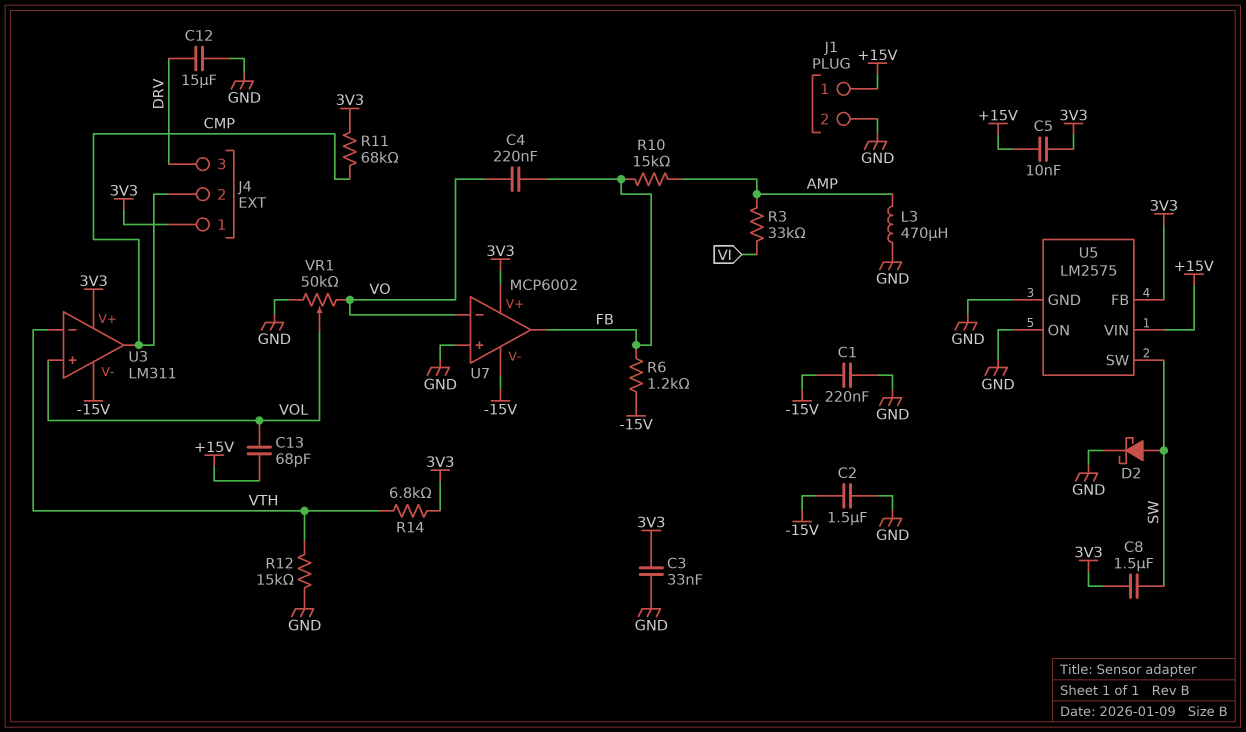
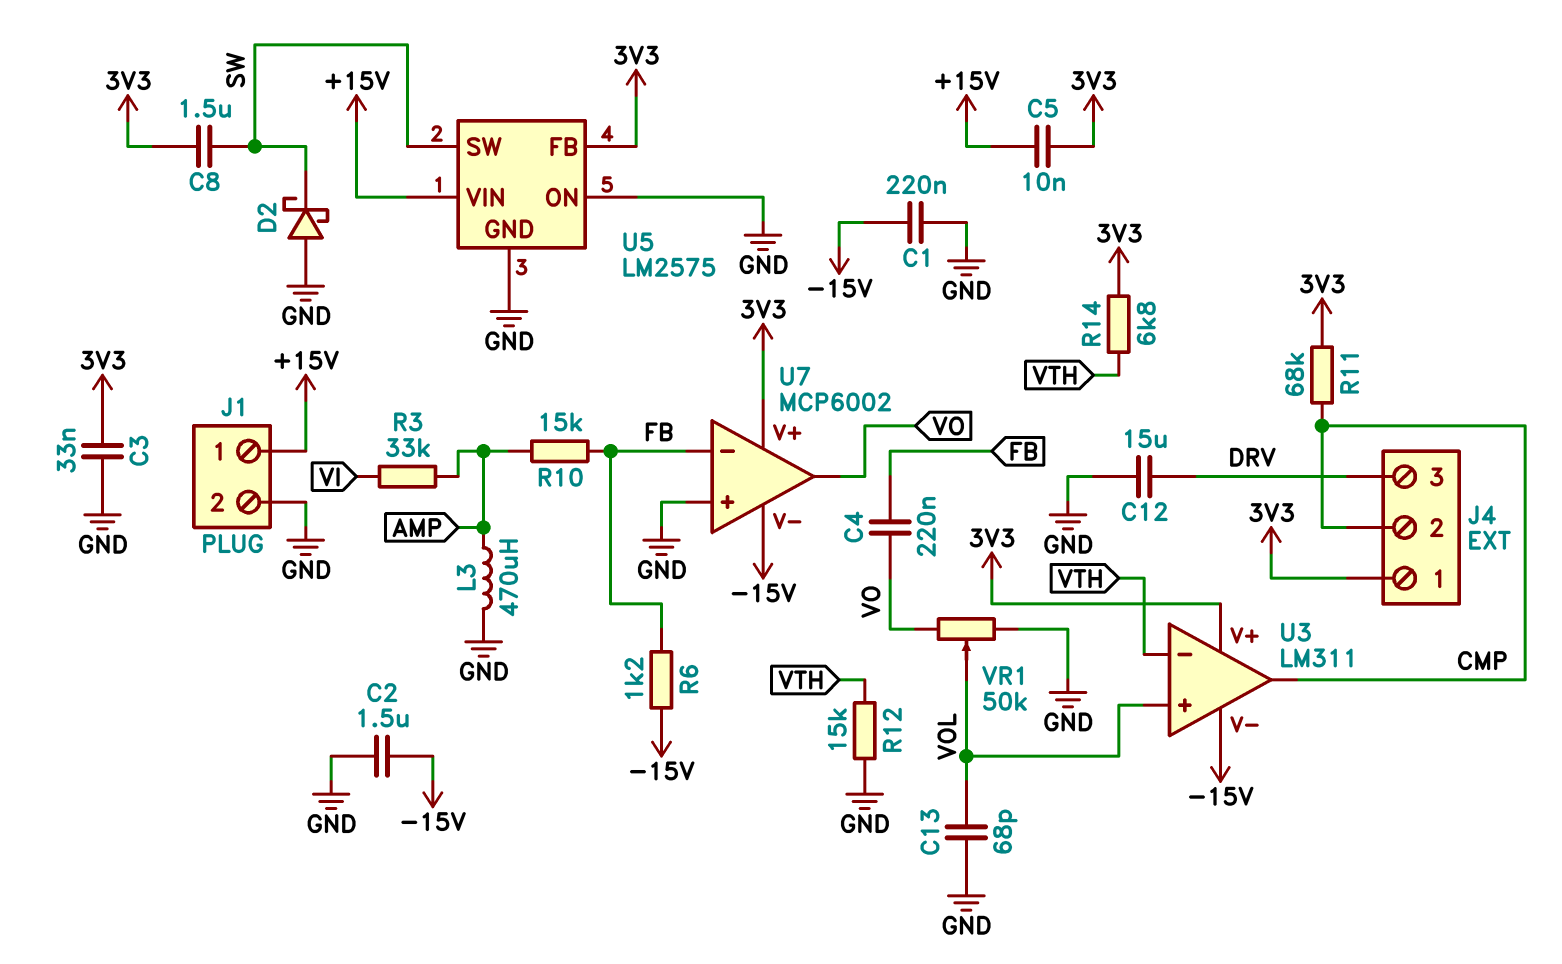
C13: 68pF (+15V, VOL) -> 68pF (GND, VOL)
D2: schottky (A SW, K GND) -> schottky (A GND, K SW)
U7 pin in-: VO -> FB
U7 pin out: FB -> VO

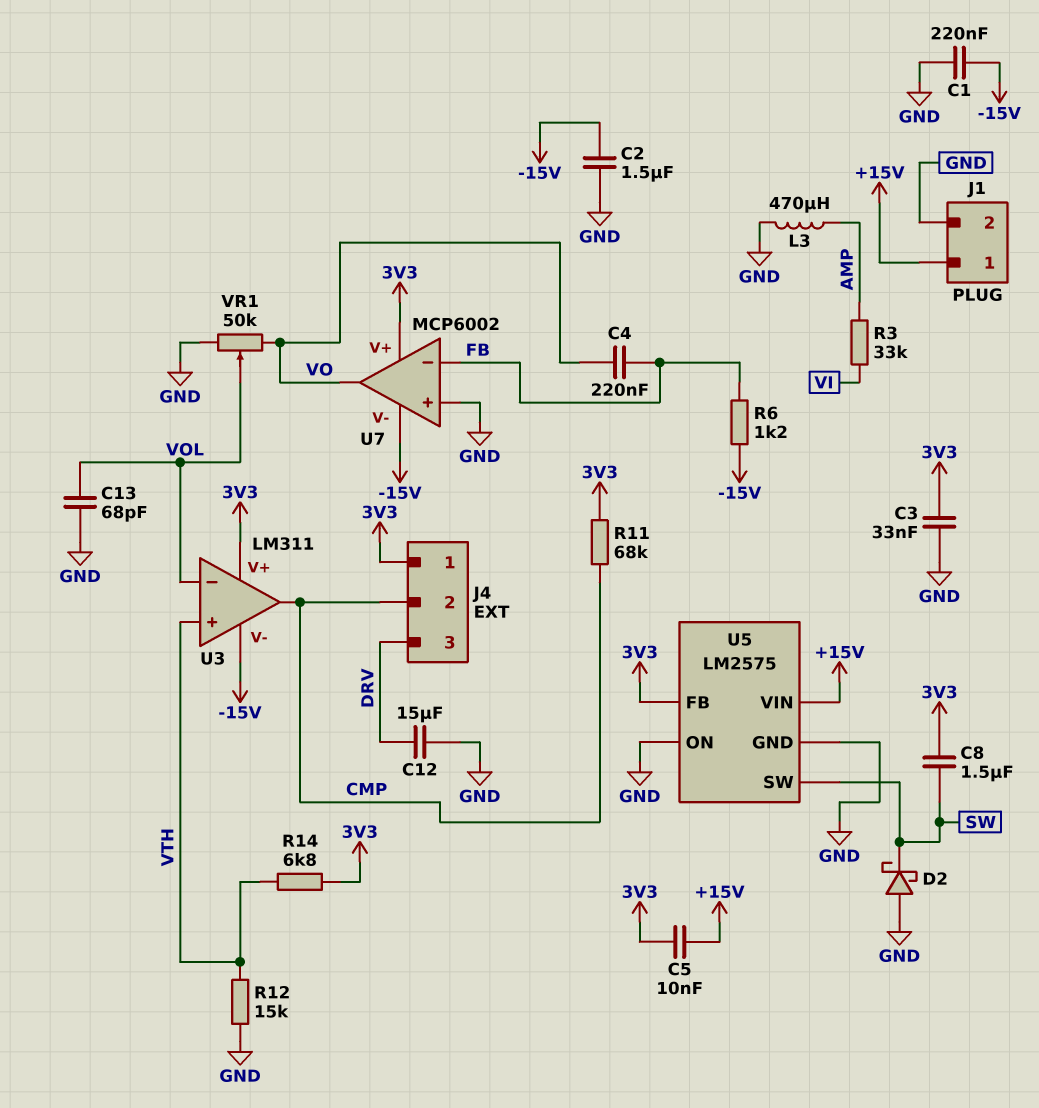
R10: 15k (AMP, FB) -> none
U3 pin in+: VOL -> VTH
U3 pin in-: VTH -> VOL

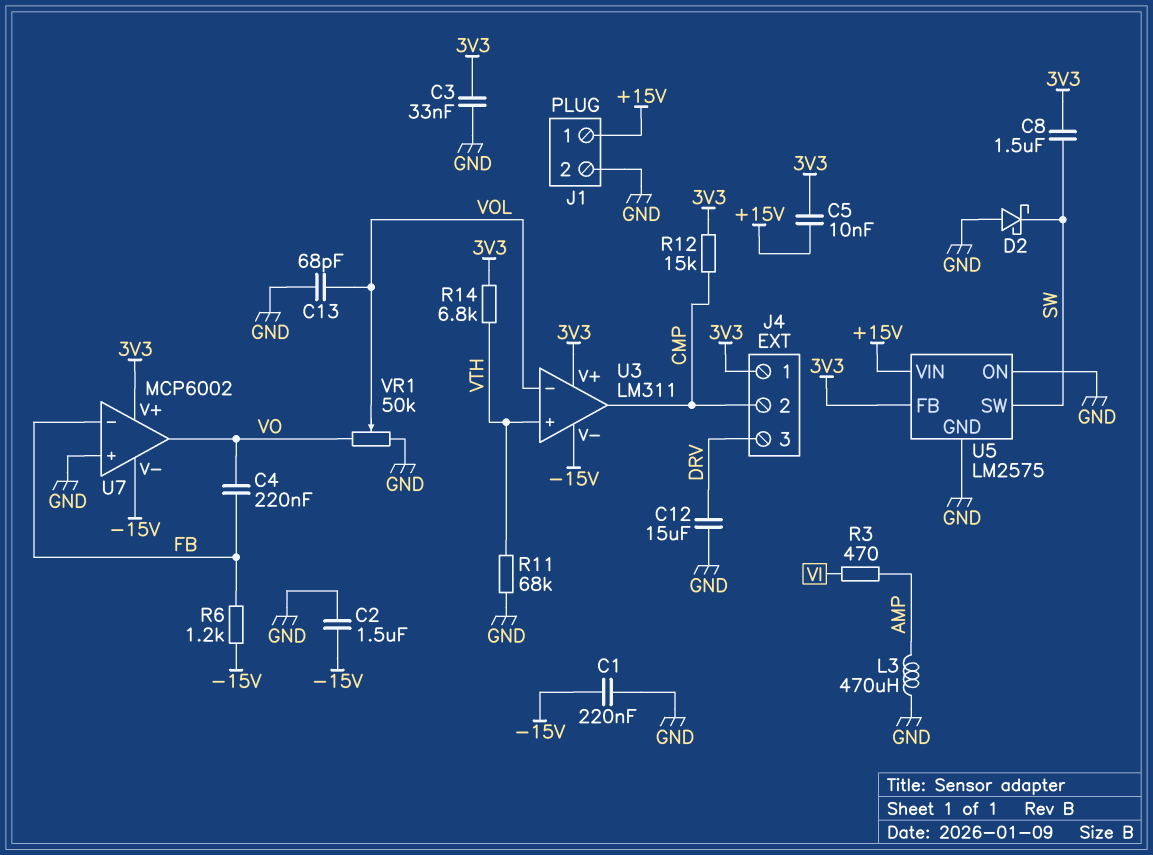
R3: 33k (AMP, VI) -> 470 (AMP, VI)
R11: 68k (3V3, CMP) -> 68k (GND, VTH)
R12: 15k (GND, VTH) -> 15k (3V3, CMP)

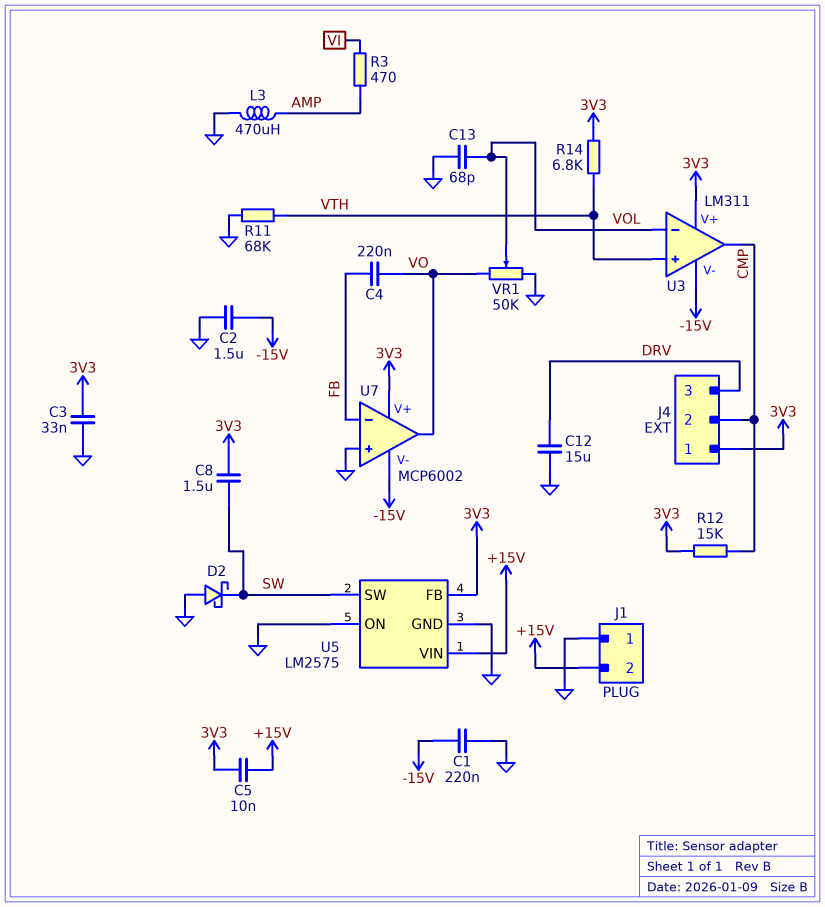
J1 pin 1: +15V -> GND
J1 pin 2: GND -> +15V
R6: 1.2k (-15V, FB) -> none

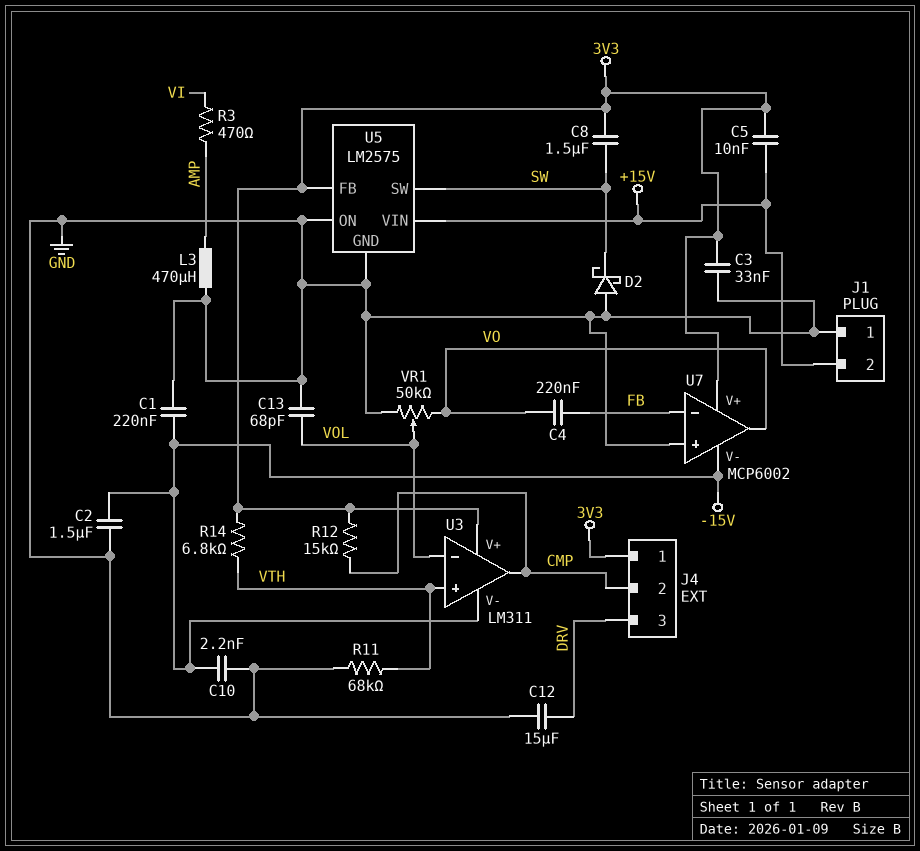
C10: none -> 2.2nF (-15V, GND)

